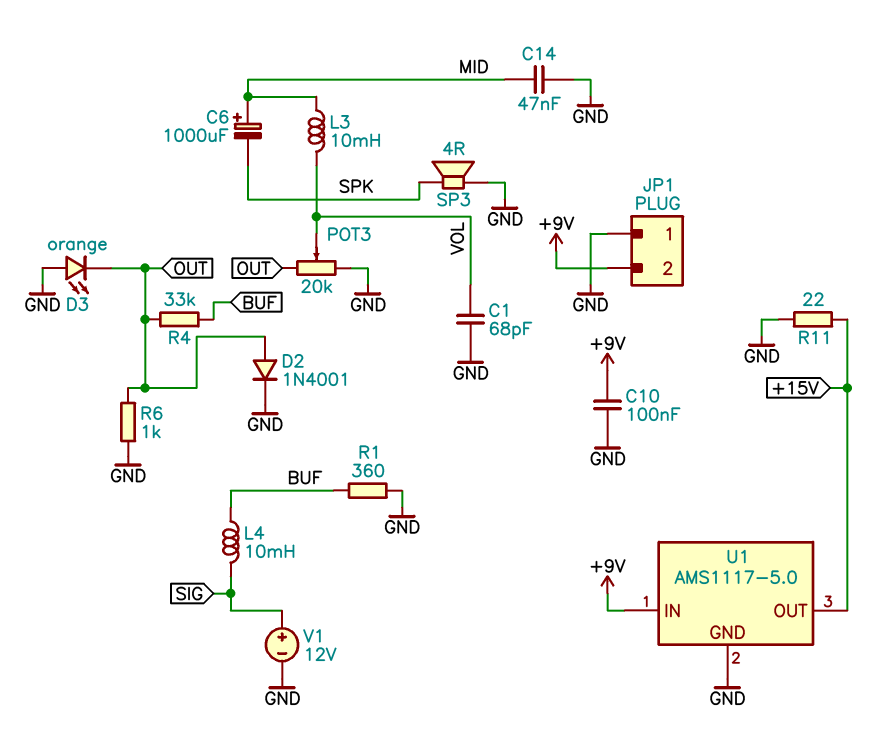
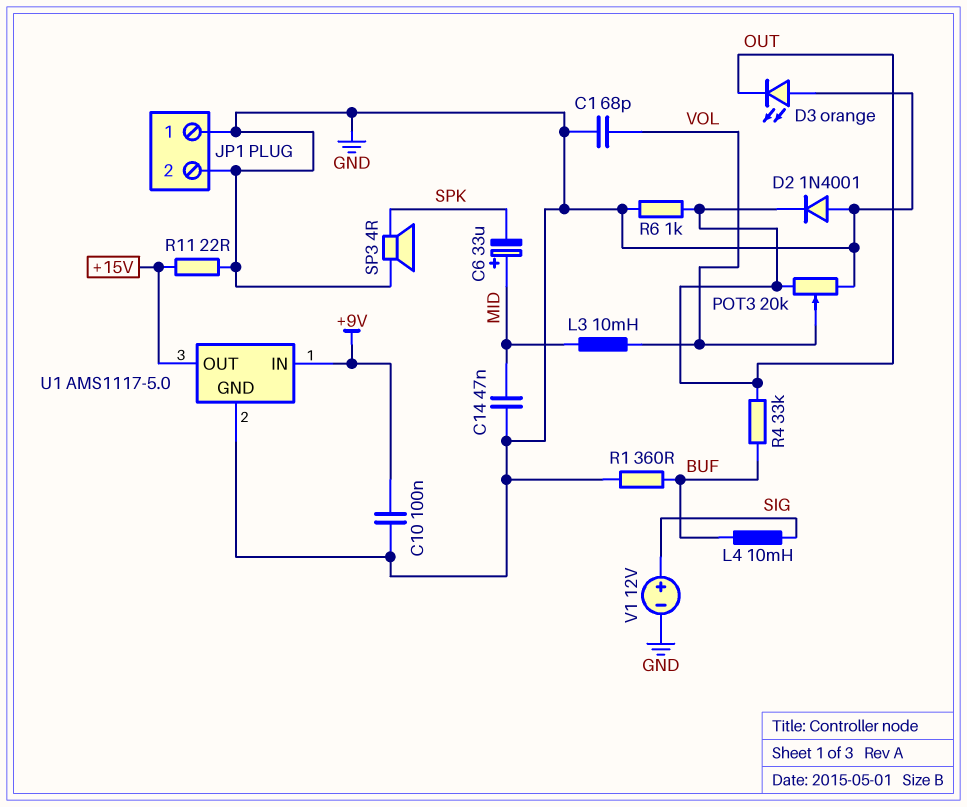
C6: 1000uF (plus MID, minus SPK) -> 33uF (plus MID, minus SPK)
D2: diode 1N4001 (A OUT, K GND) -> diode 1N4001 (A GND, K OUT)
JP1 pin 2: +9V -> GND

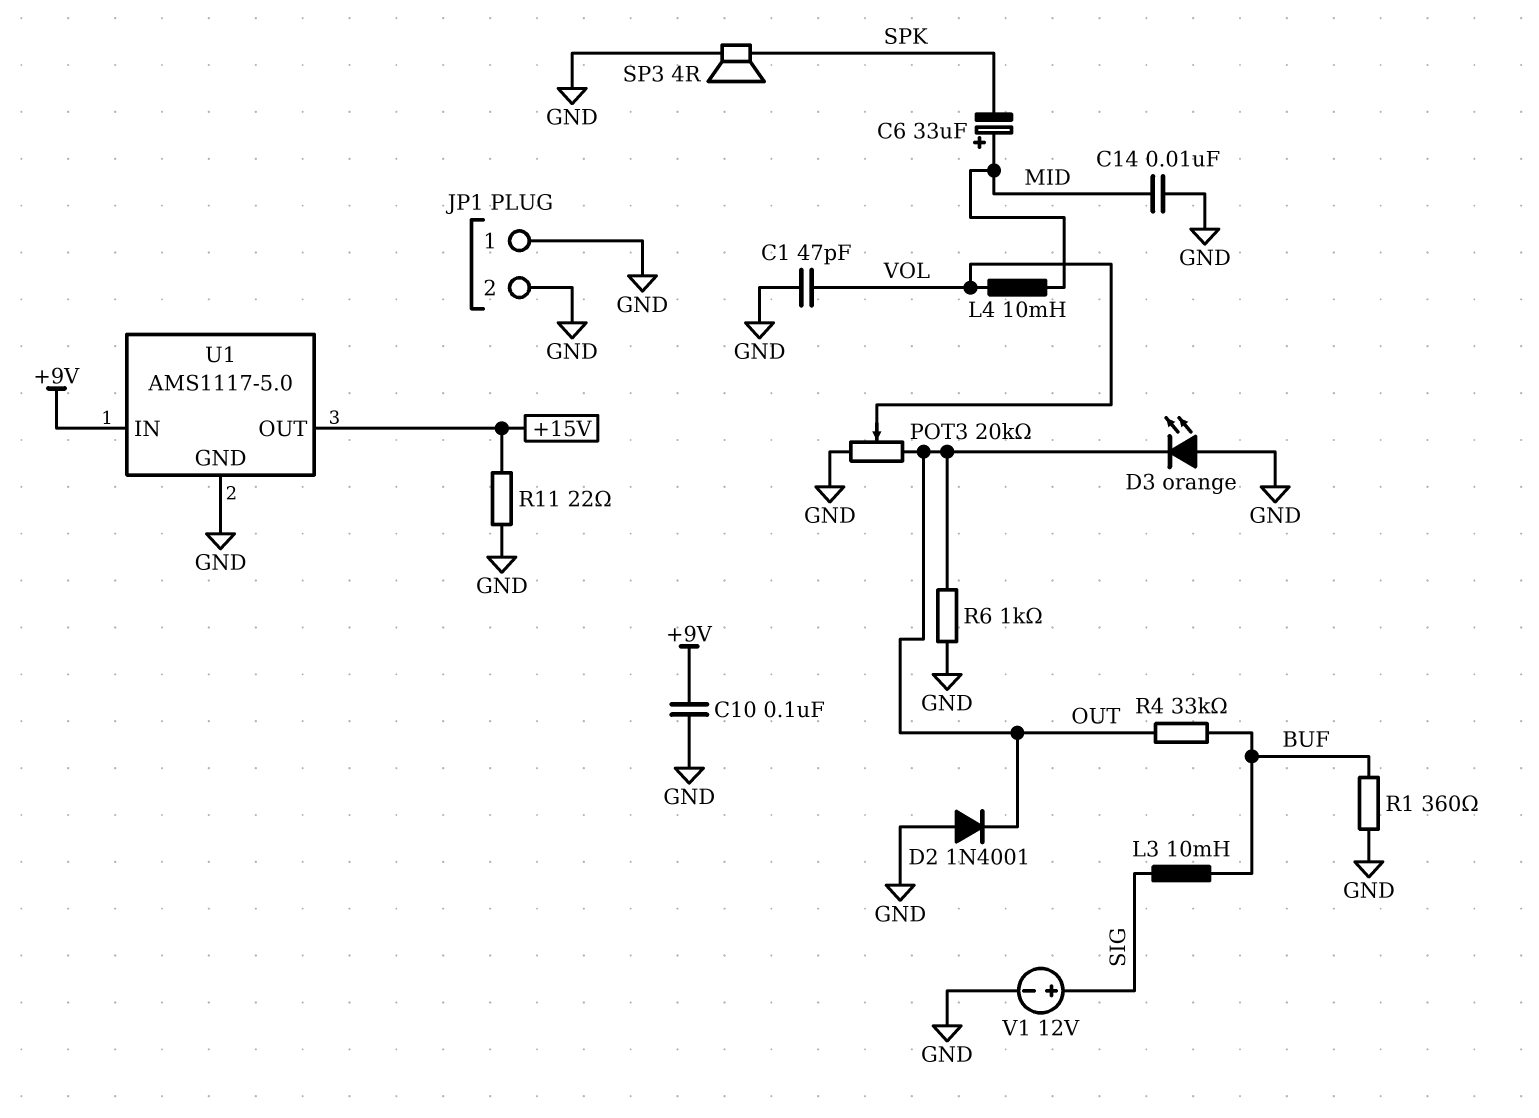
C1: 68pF (GND, VOL) -> 47pF (GND, VOL)
C14: 47nF (GND, MID) -> 10nF (GND, MID)
L3: 10mH (MID, VOL) -> 10mH (BUF, SIG)
L4: 10mH (BUF, SIG) -> 10mH (MID, VOL)

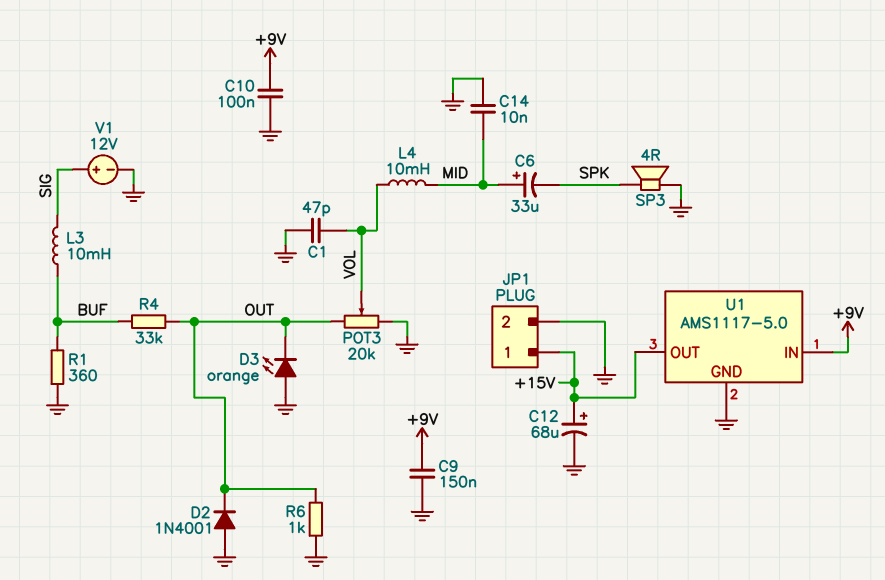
C9: none -> 150nF (+9V, GND)
C12: none -> 68uF (plus +15V, minus GND)
JP1 pin 1: GND -> +15V
R11: 22 (+15V, GND) -> none

